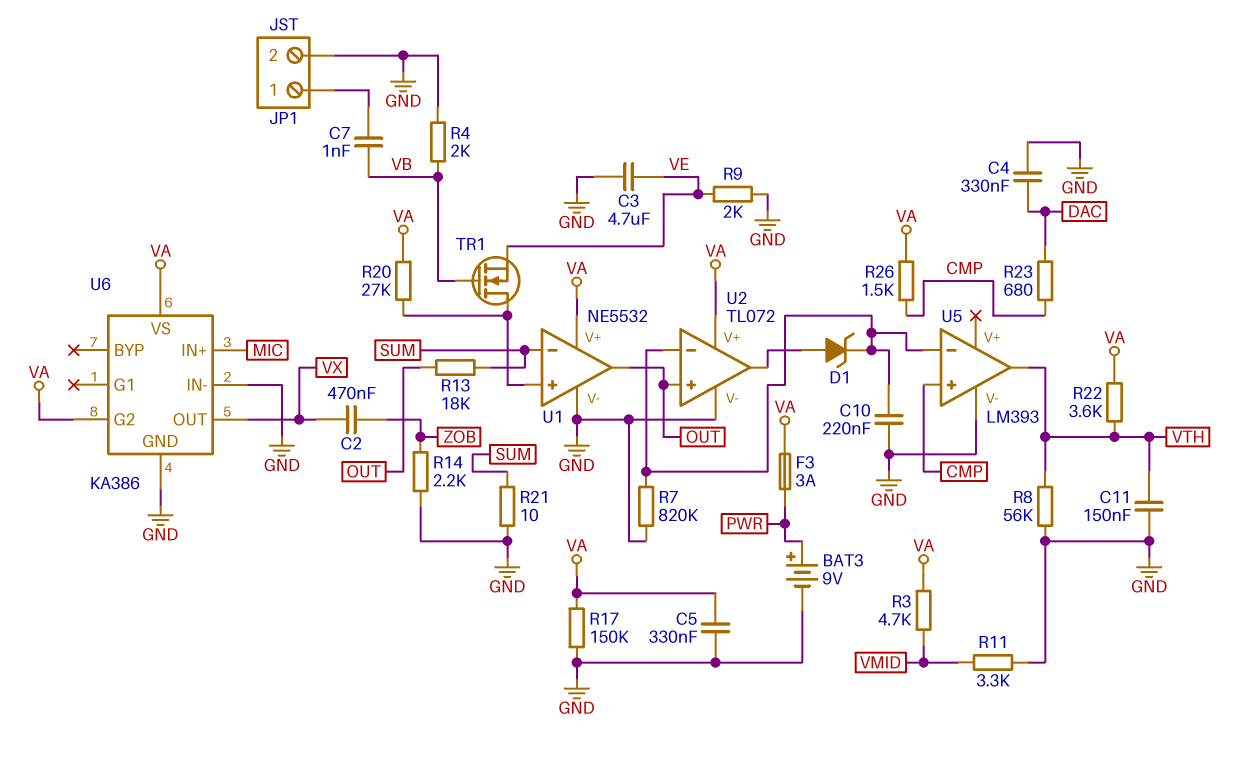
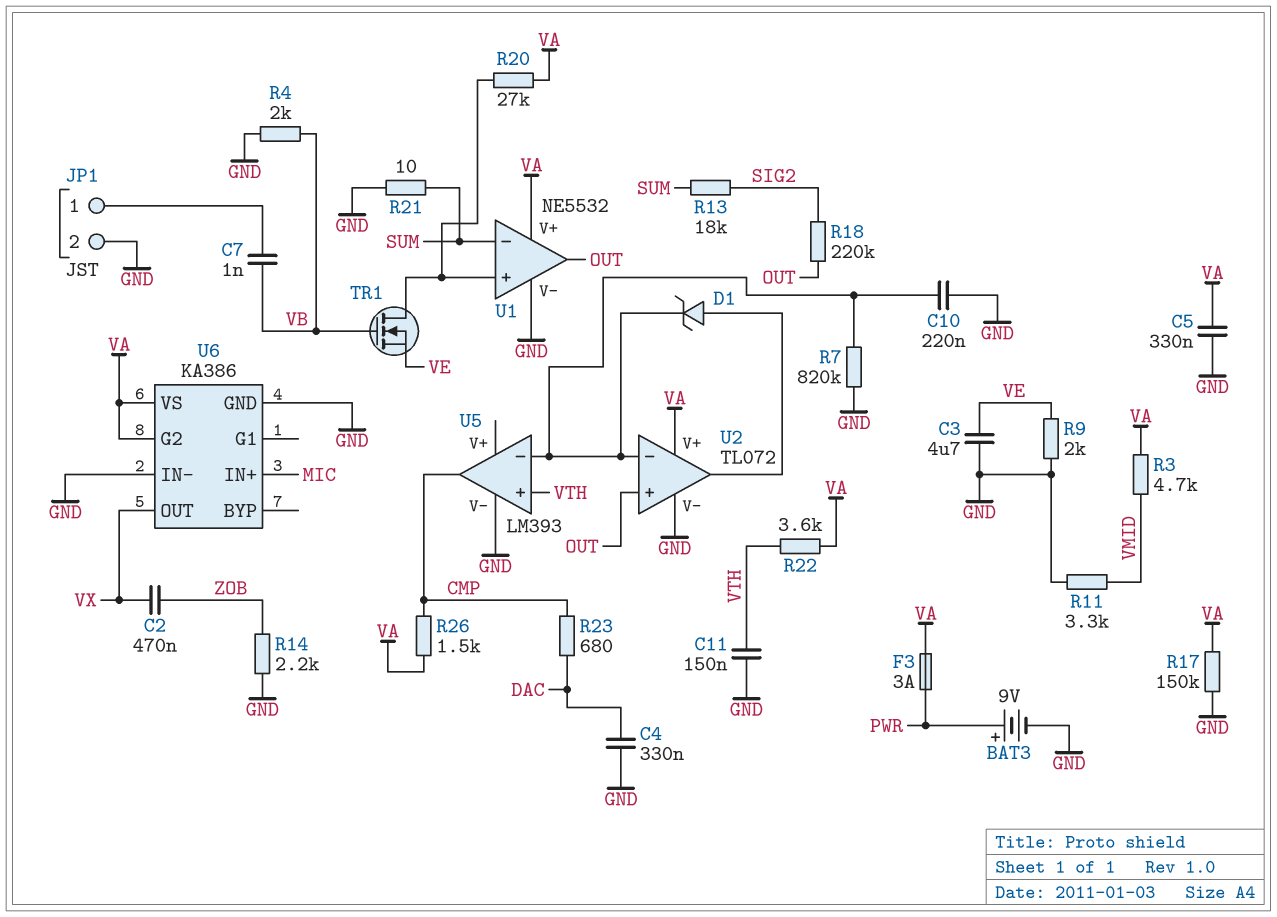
R8: 56k (GND, VTH) -> none
R13: 18k (OUT, SUM) -> 18k (SIG2, SUM)
R18: none -> 220k (OUT, SIG2)
U5 pin in+: CMP -> VTH
U5 pin out: VTH -> CMP

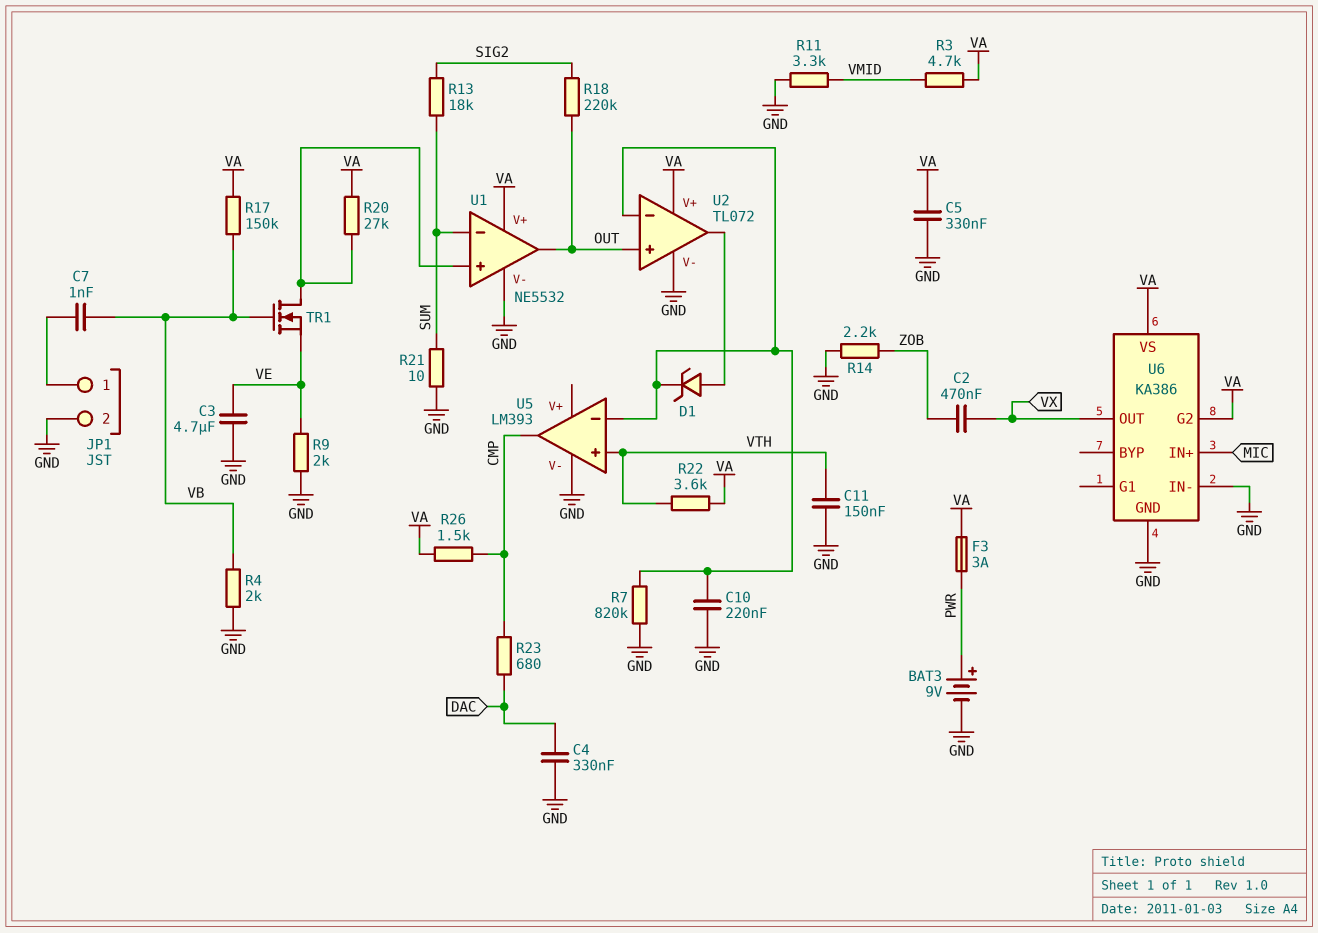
R17: 150k (GND, VA) -> 150k (VA, VB)

